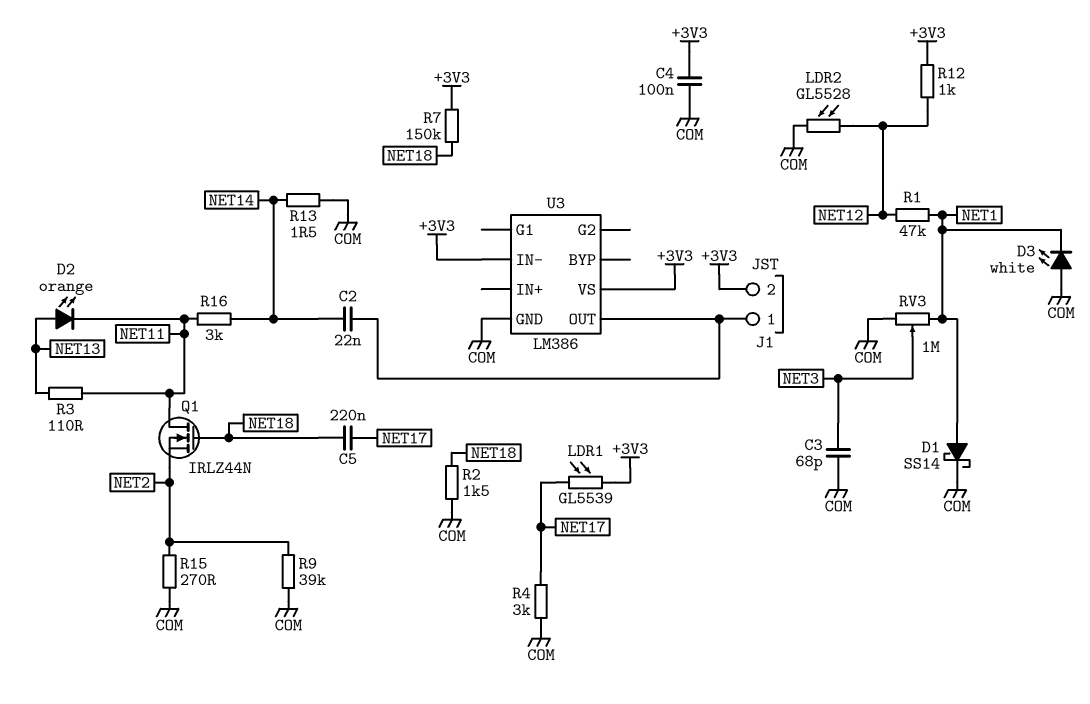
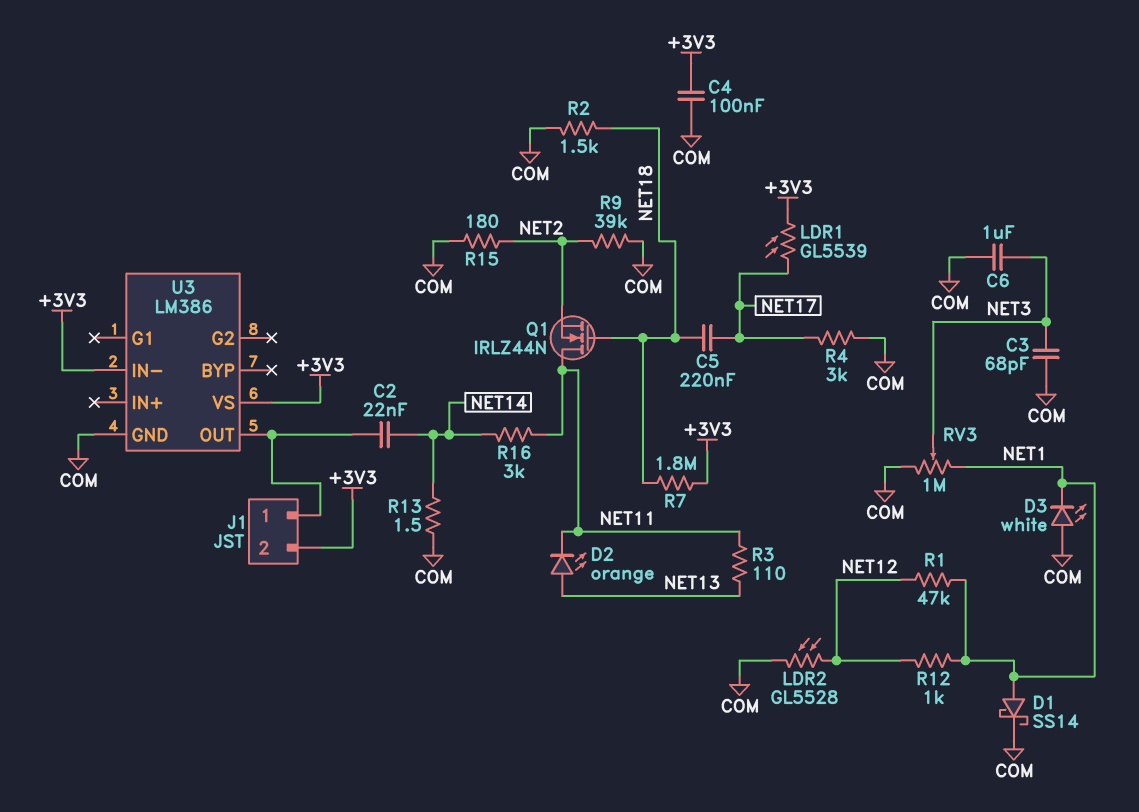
C6: none -> 1uF (COM, NET3)
R7: 150k (+3V3, NET18) -> 1.8M (+3V3, NET18)
R12: 1k (+3V3, NET12) -> 1k (NET1, NET12)
R15: 270 (COM, NET2) -> 180 (COM, NET2)

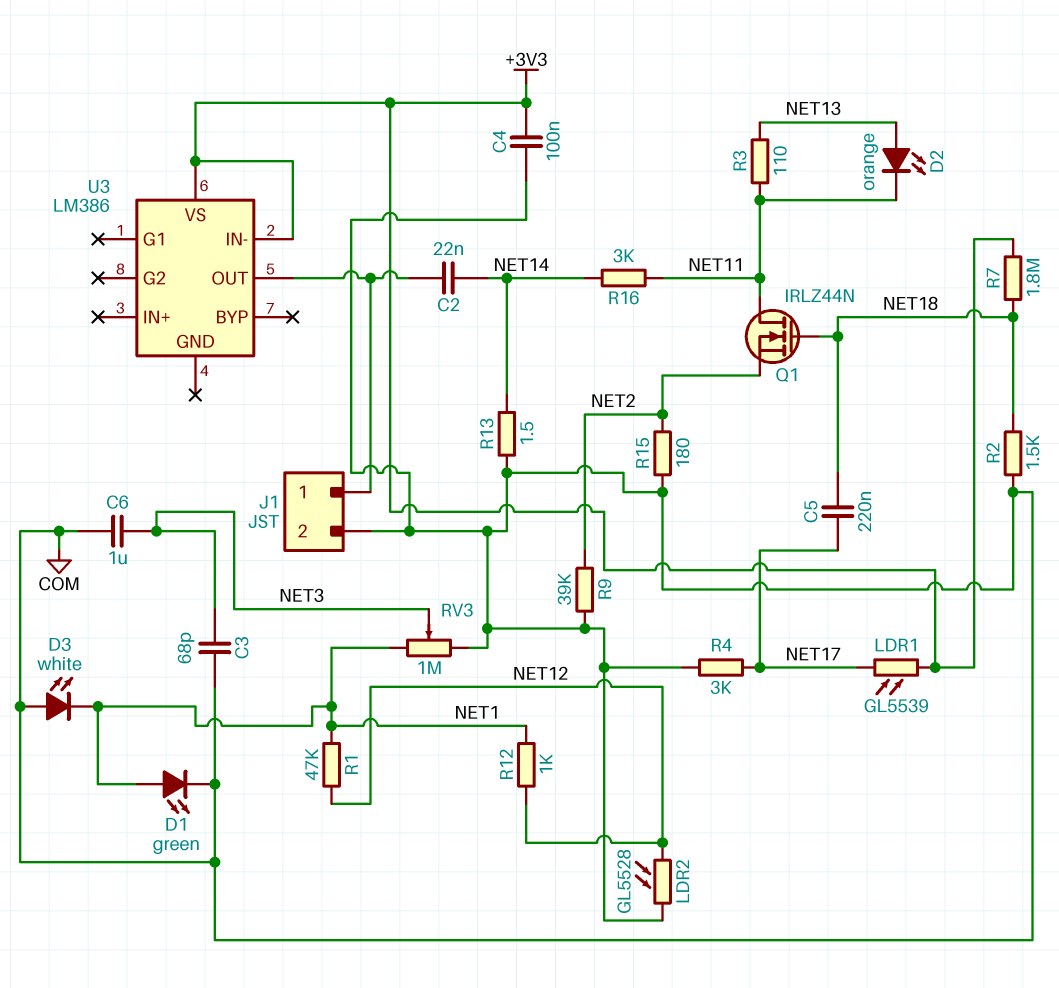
D1: schottky SS14 (A NET1, K COM) -> LED green (A NET1, K COM)
J1 pin 2: +3V3 -> COM
U3 pin GND: COM -> none

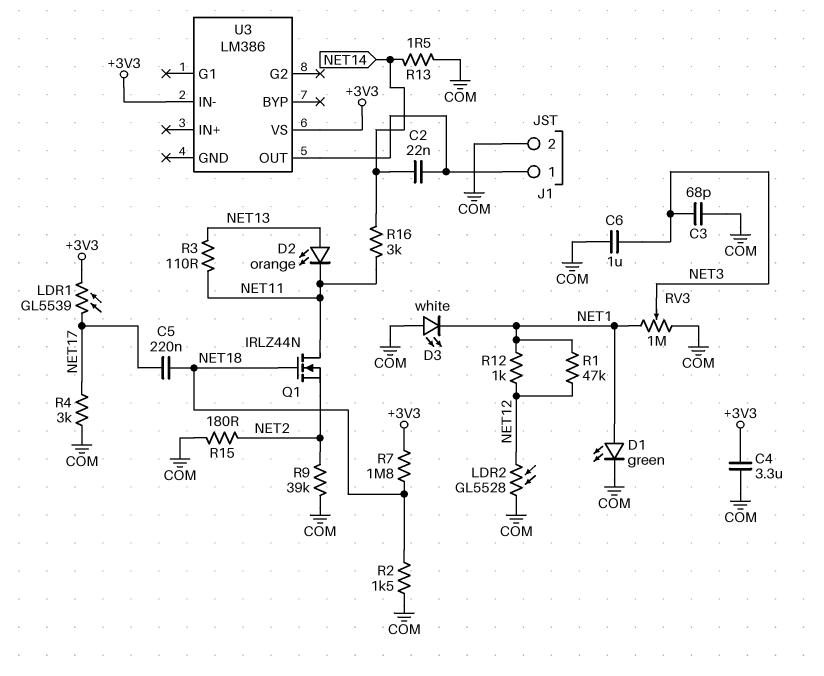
C4: 100nF (+3V3, COM) -> 3.3uF (+3V3, COM)

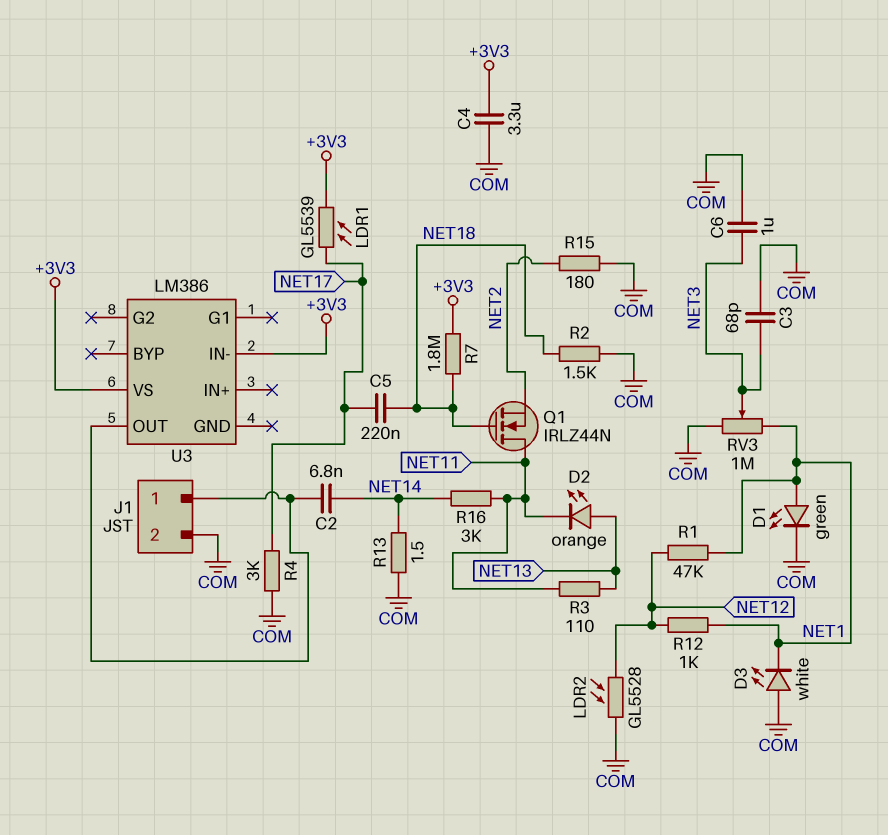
C2: 22nF (J1/1, NET14) -> 6.8nF (J1/1, NET14)
R9: 39k (COM, NET2) -> none

